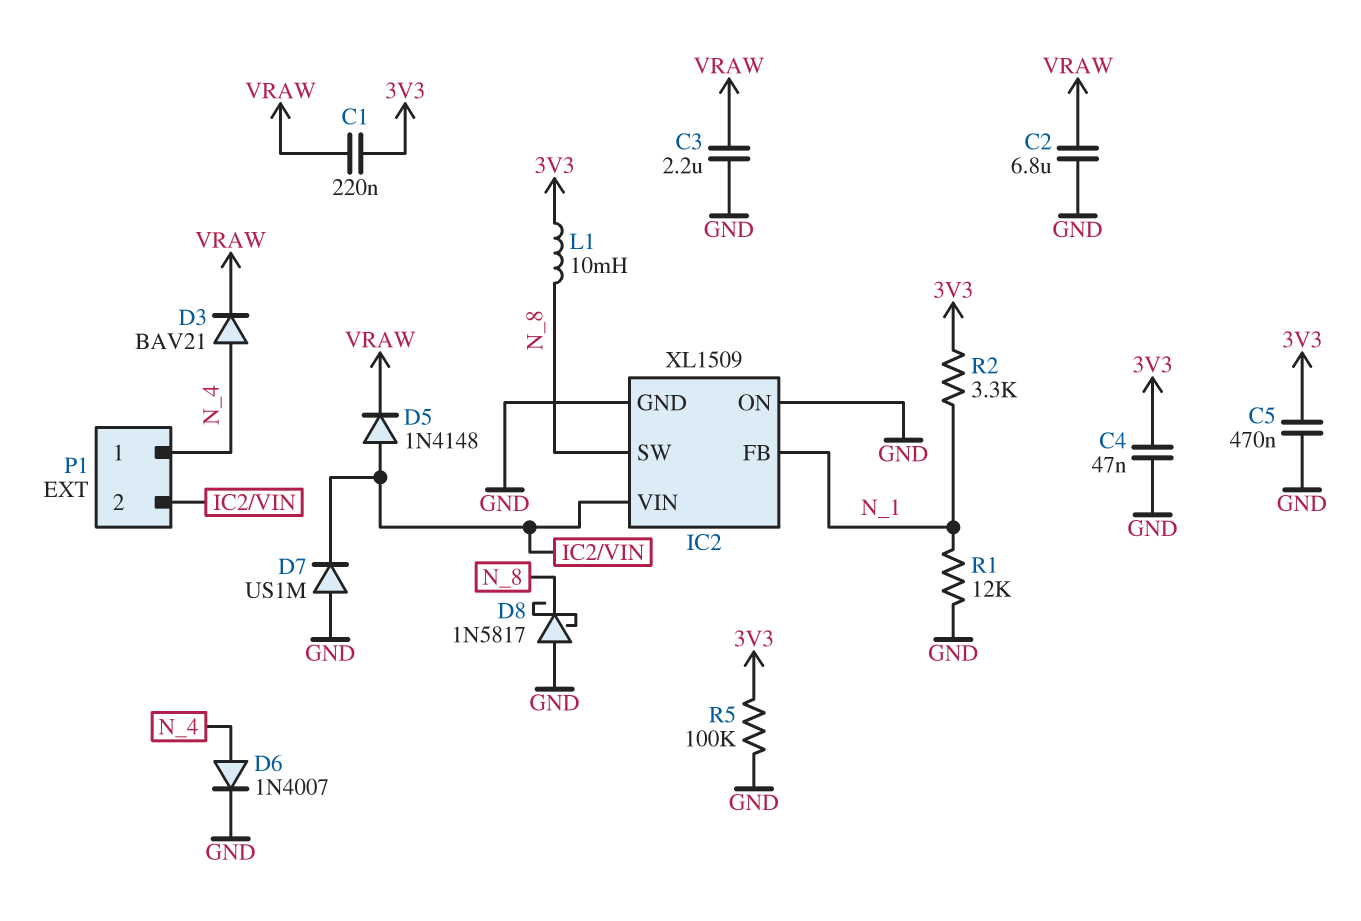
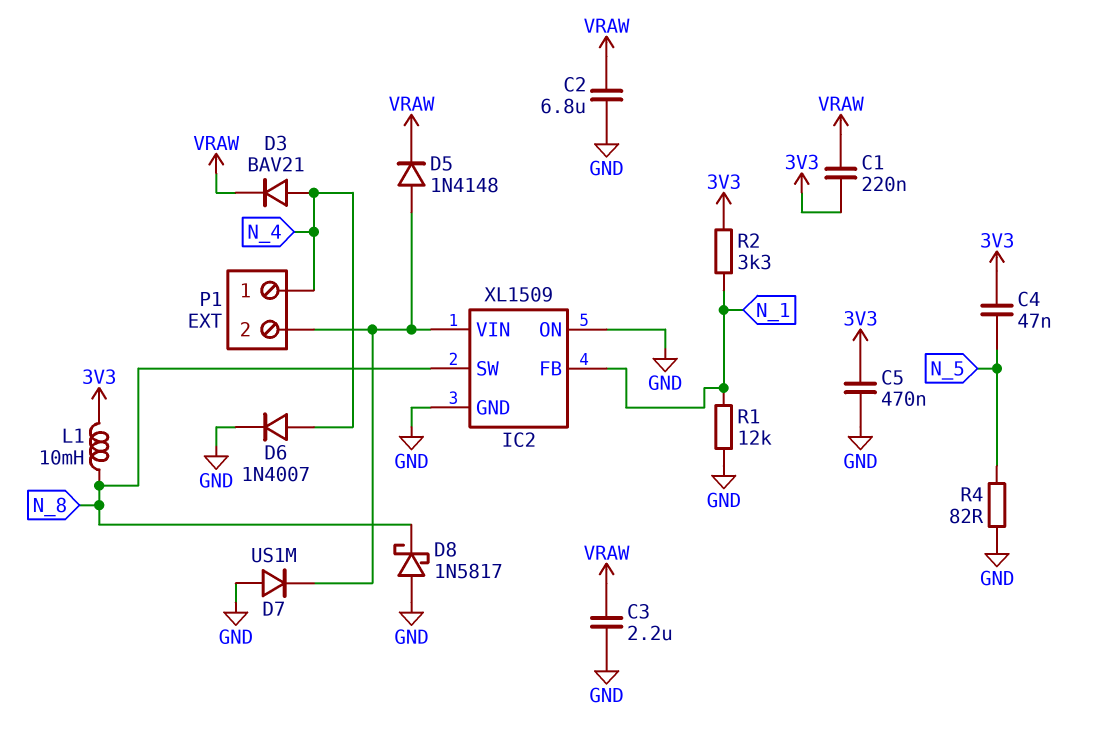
C4: 47nF (3V3, GND) -> 47nF (3V3, N_5)
R4: none -> 82 (GND, N_5)
R5: 100k (3V3, GND) -> none

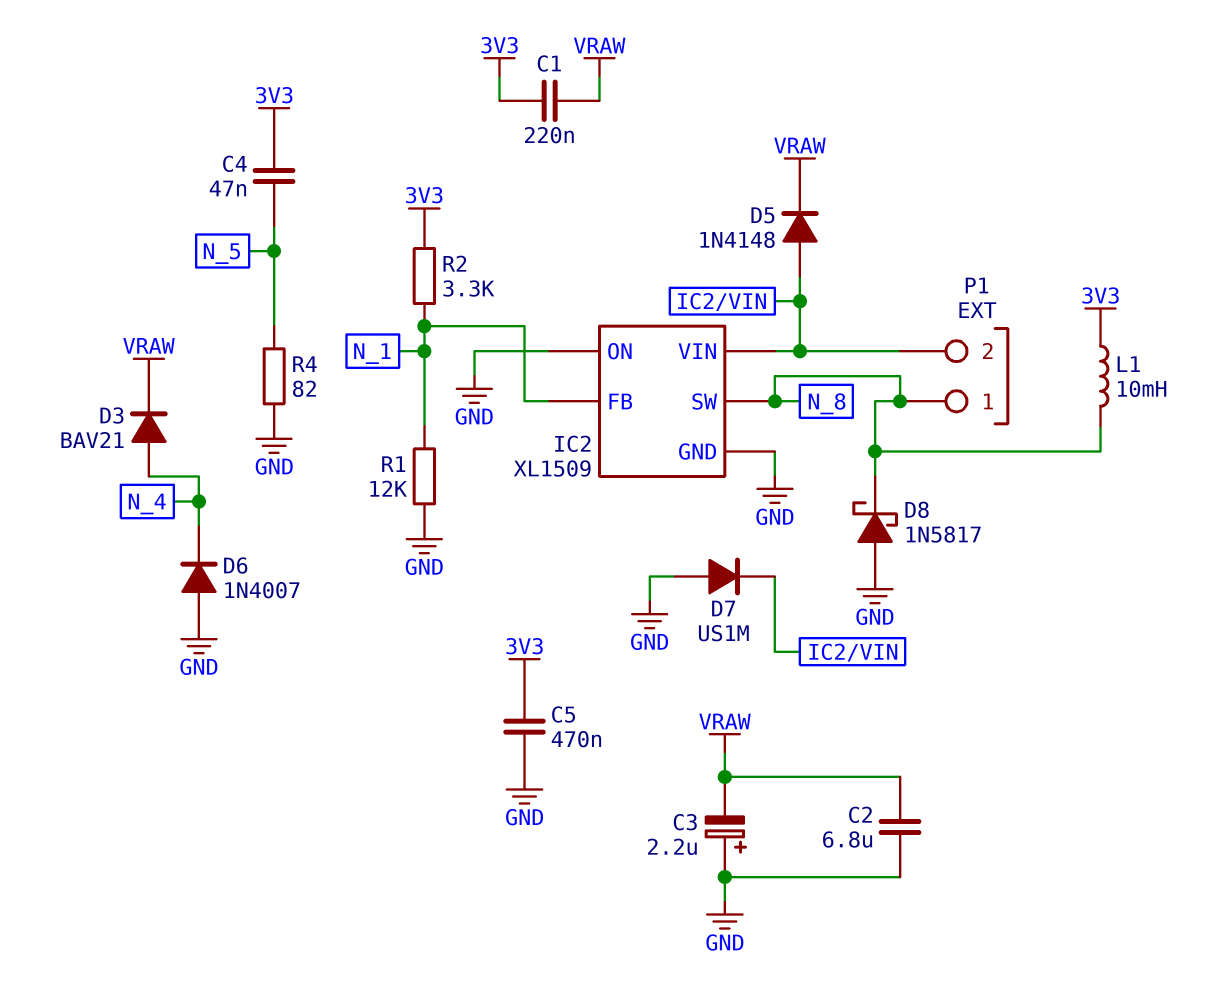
C3: 2.2uF (GND, VRAW) -> 2.2uF (plus GND, minus VRAW)
D6: diode 1N4007 (A N_4, K GND) -> diode 1N4007 (A GND, K N_4)
P1 pin 1: N_4 -> N_8

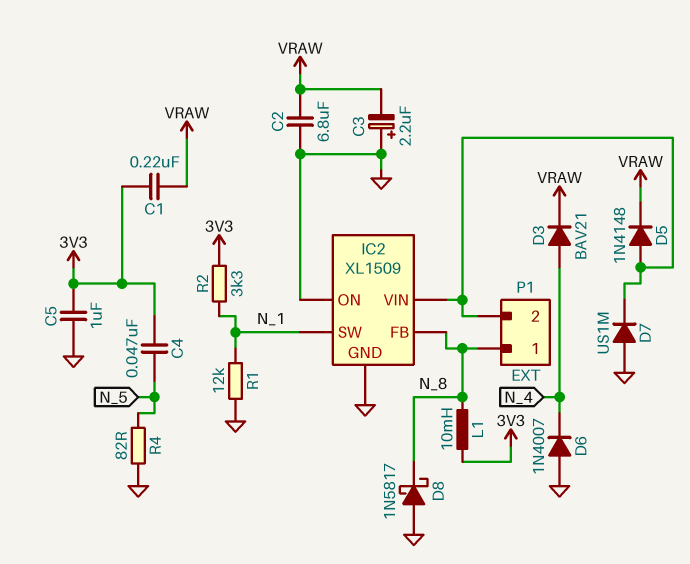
C5: 470nF (3V3, GND) -> 1uF (3V3, GND)
IC2 pin FB: N_1 -> N_8
IC2 pin SW: N_8 -> N_1

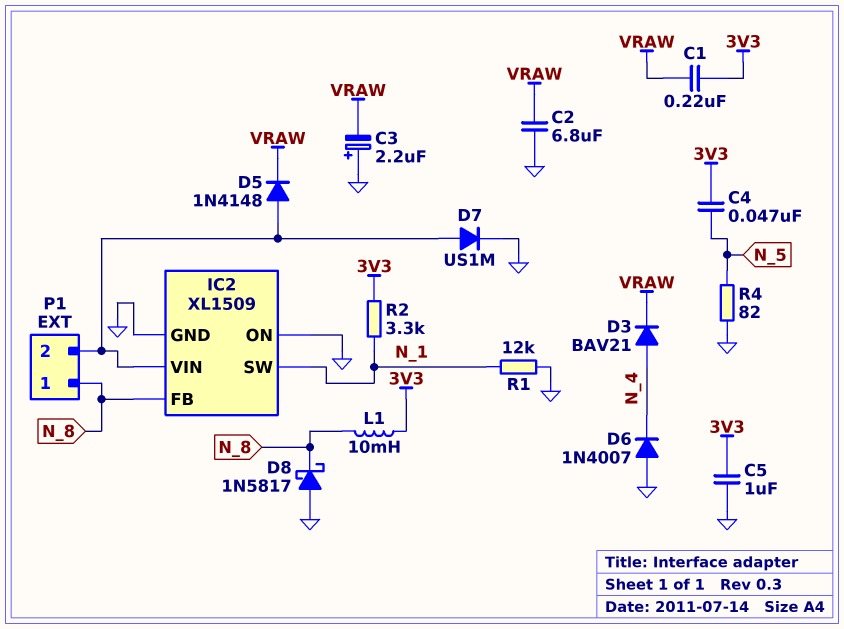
D7: diode US1M (A GND, K IC2/VIN) -> diode US1M (A IC2/VIN, K GND)

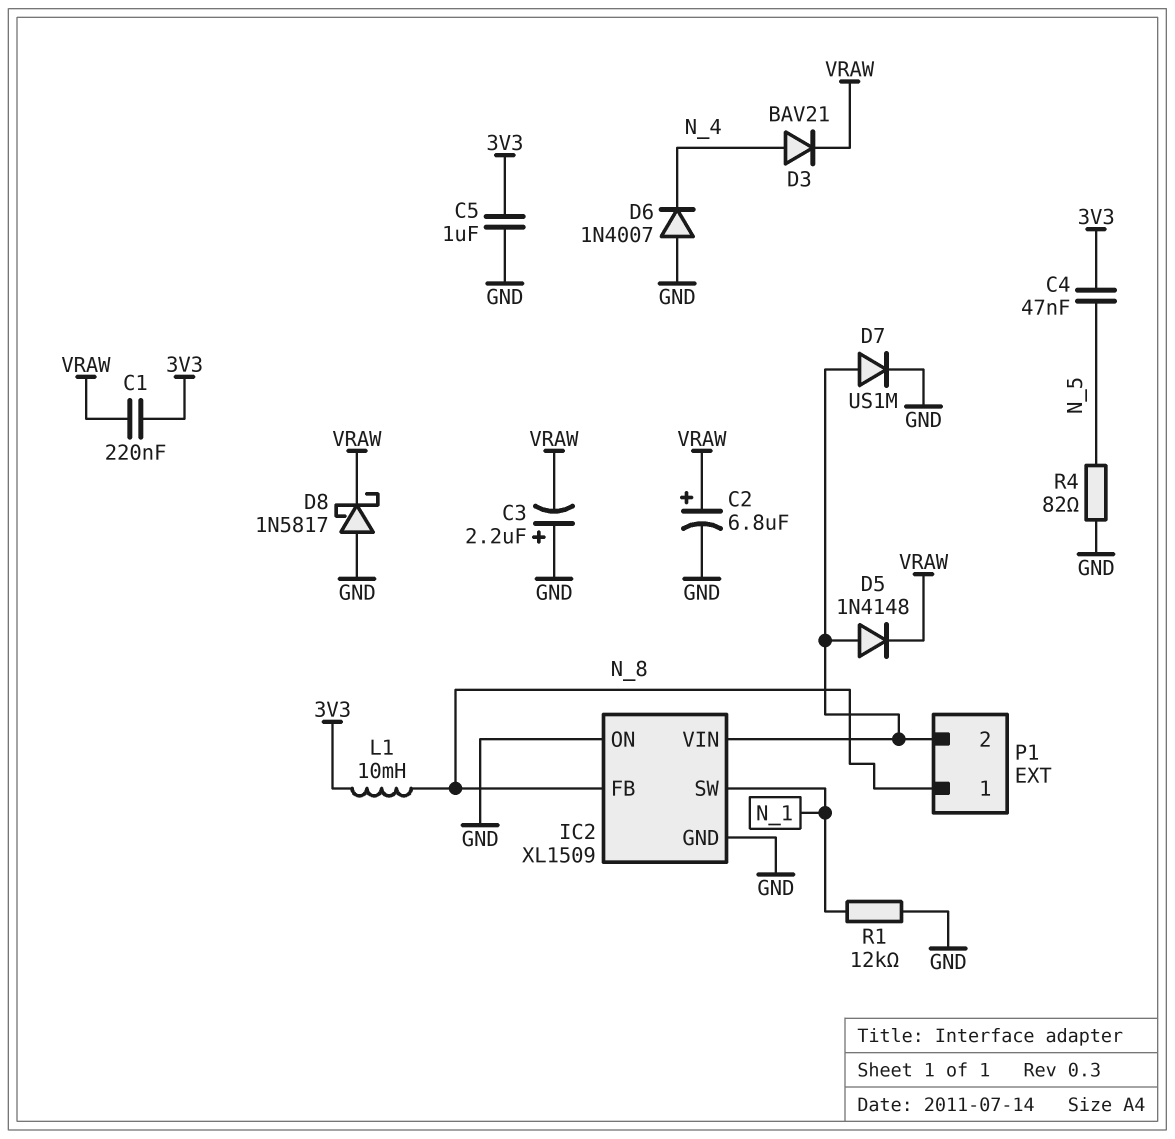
C2: 6.8uF (GND, VRAW) -> 6.8uF (plus VRAW, minus GND)
D8: schottky 1N5817 (A GND, K N_8) -> schottky 1N5817 (A GND, K VRAW)
R2: 3.3k (3V3, N_1) -> none

